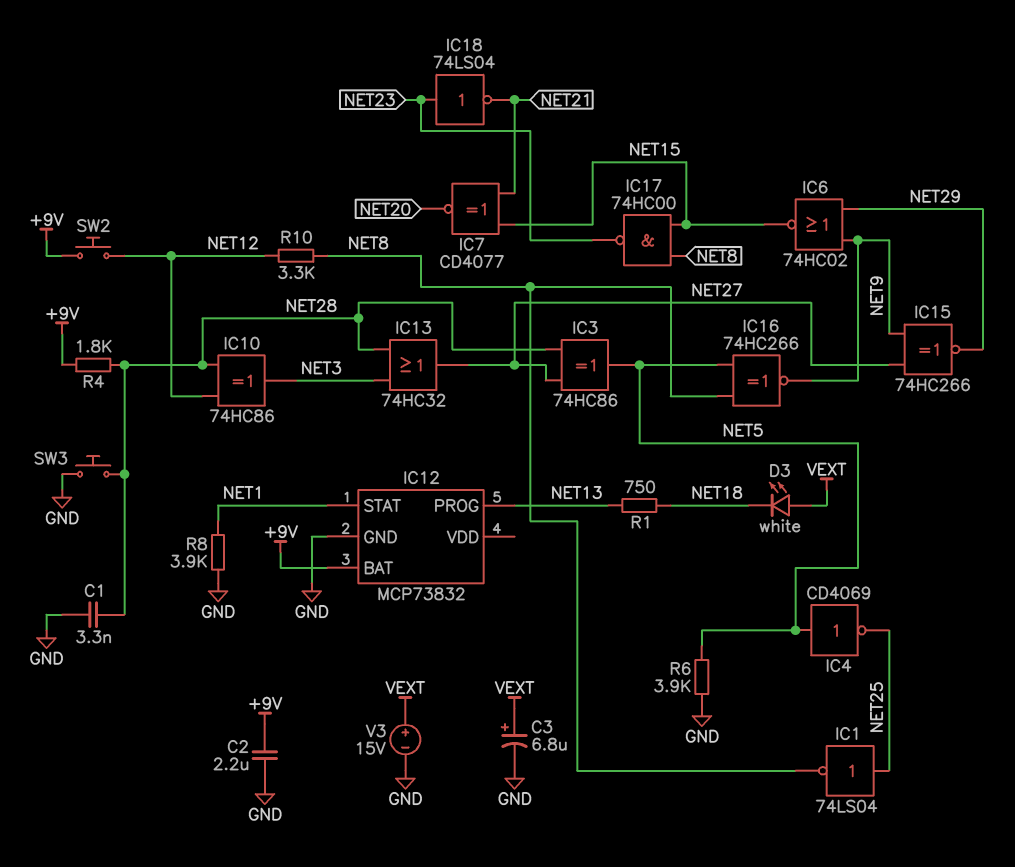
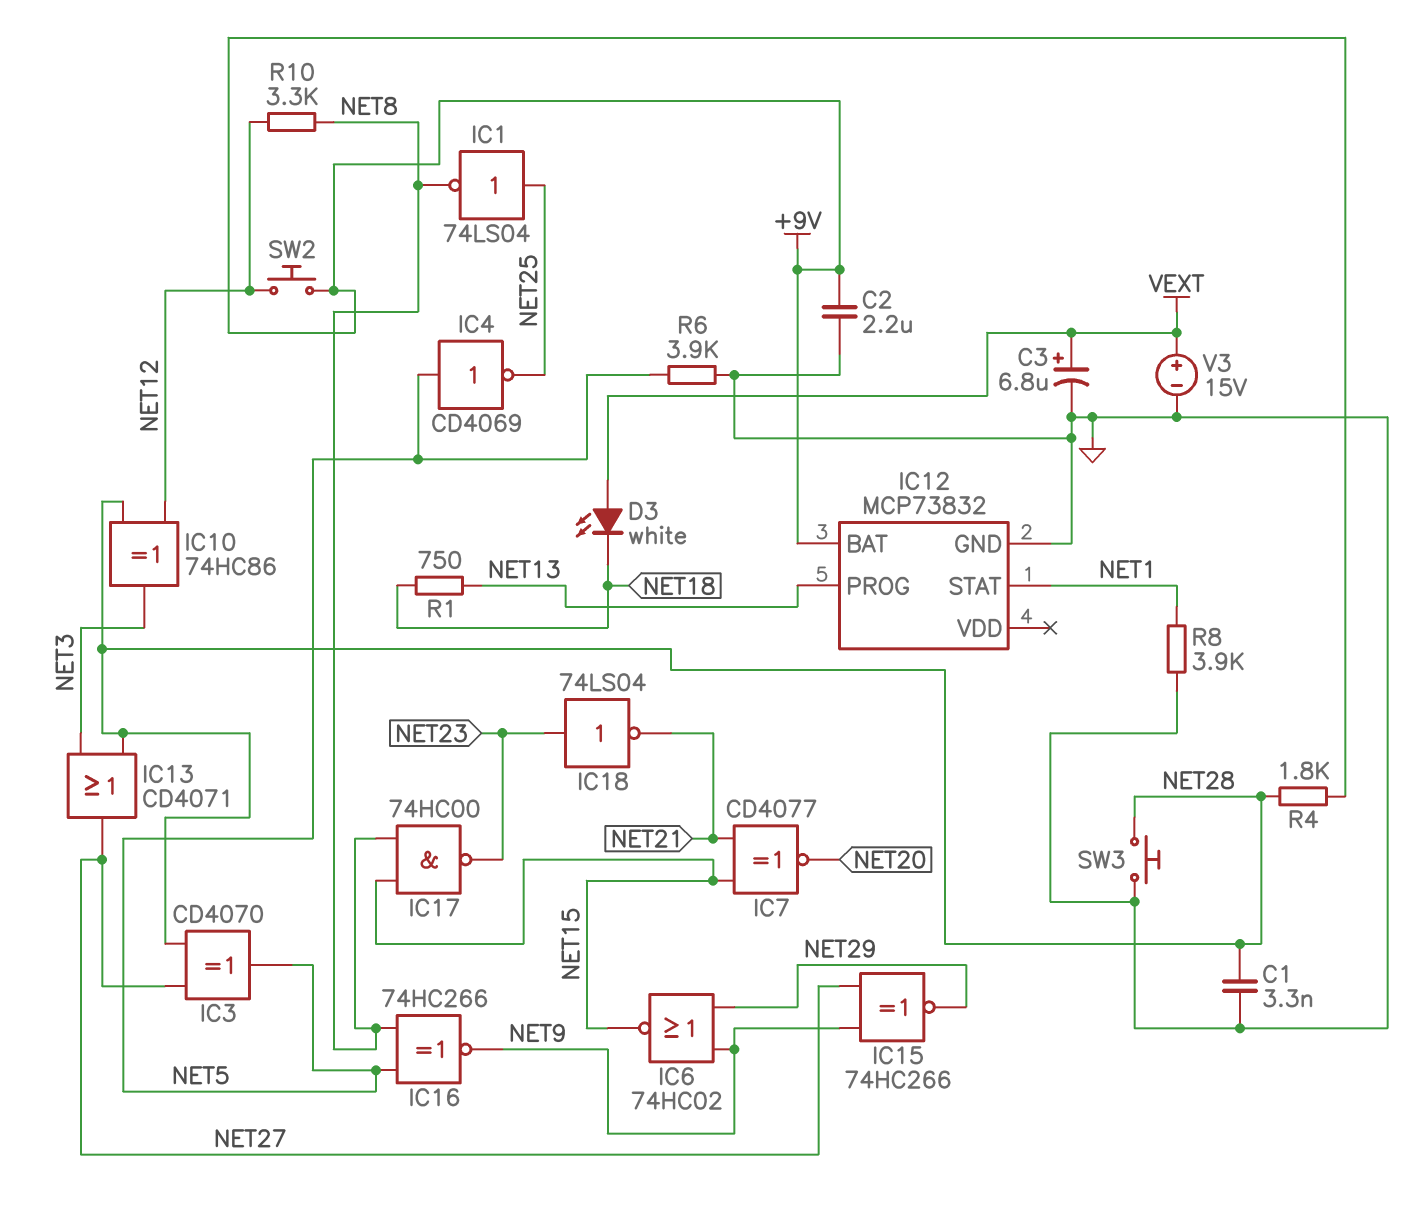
IC3: XOR 74HC86 (in NET27, in NET28, out NET5) -> XOR CD4070 (in NET27, in NET28, out NET5)
IC13: OR 74HC32 (in NET3, in NET28, out NET27) -> OR CD4071 (in NET3, in NET28, out NET27)

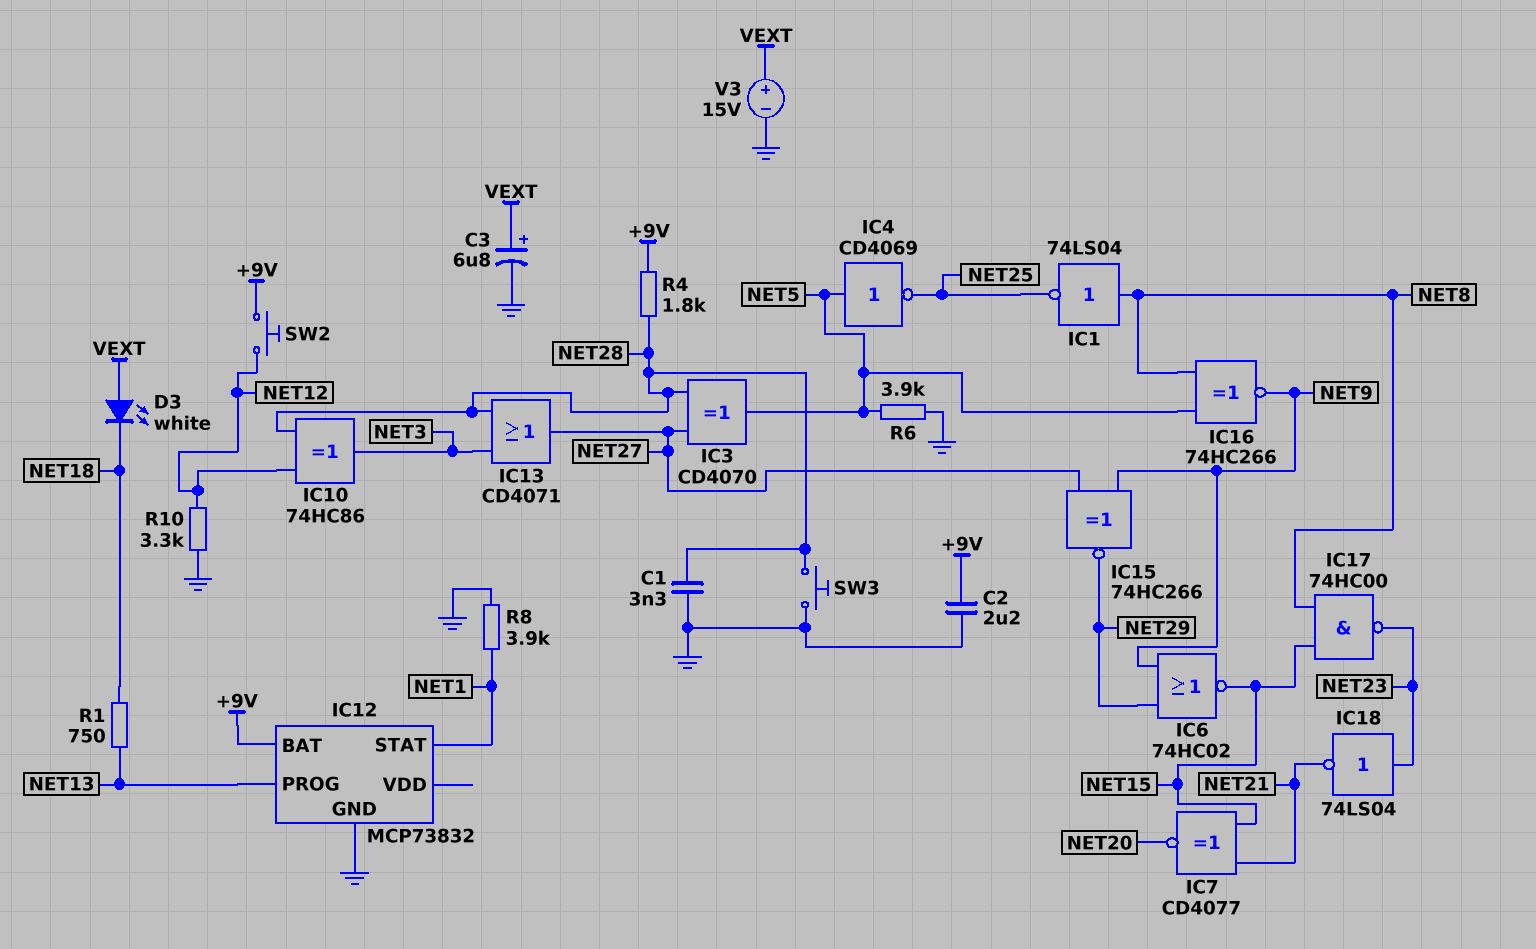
IC1: NOT 74LS04 (in NET25, out NET8) -> NOT 74LS04 (in NET8, out NET25)
R10: 3.3k (NET8, NET12) -> 3.3k (GND, NET12)

